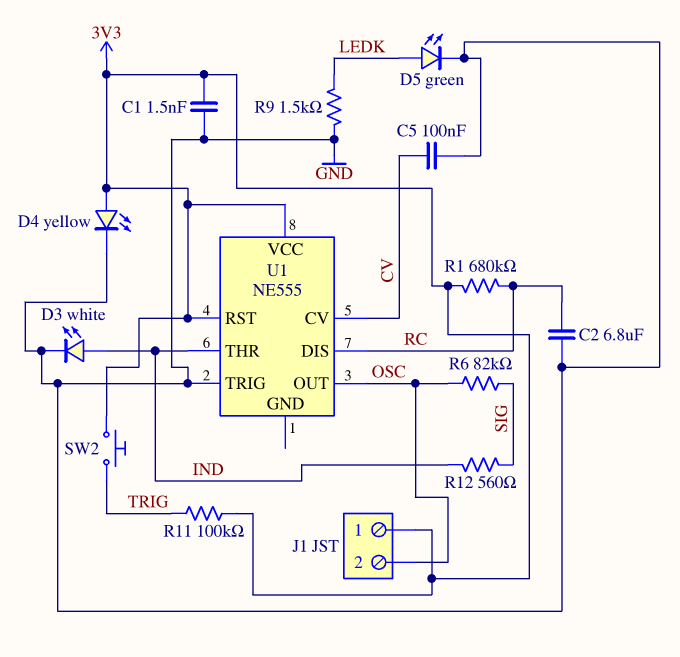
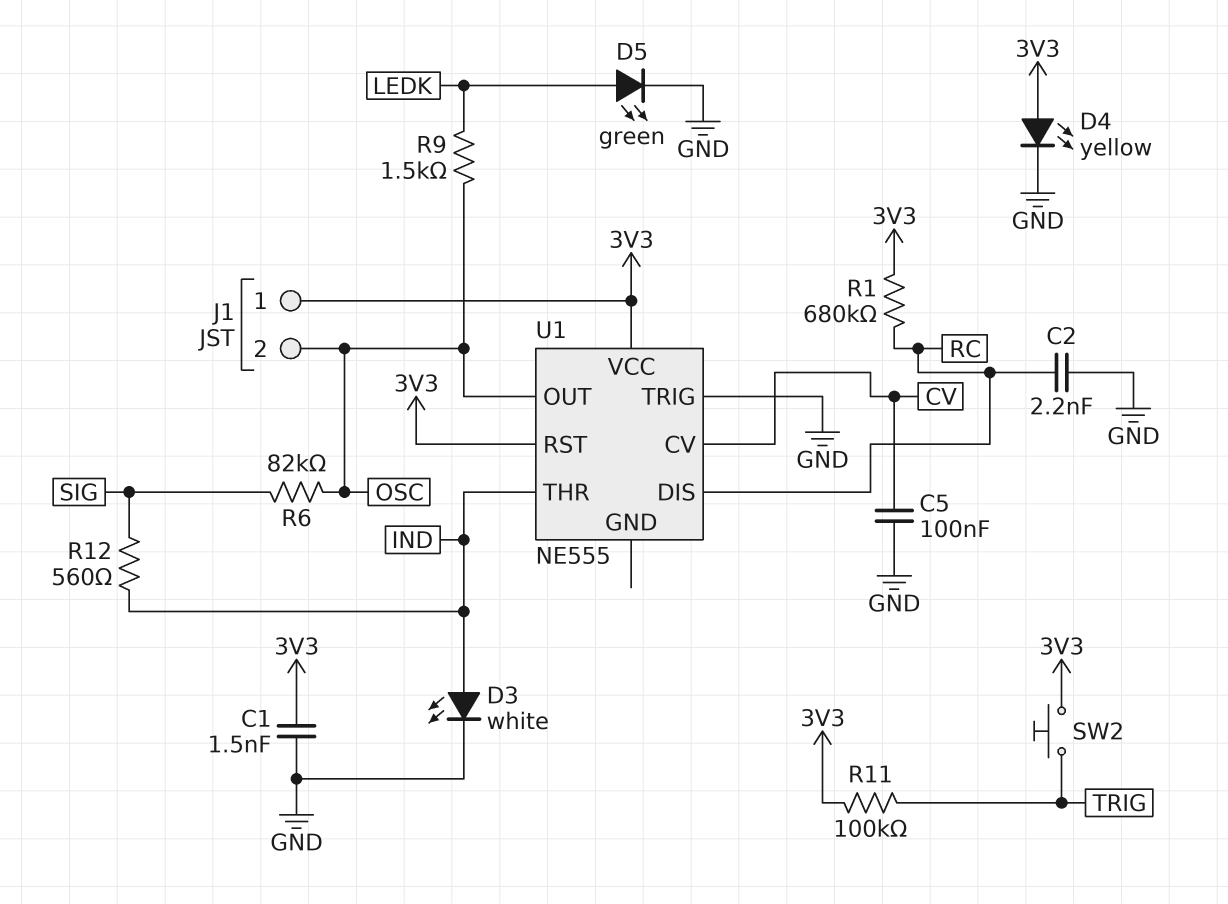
C2: 6.8uF (GND, RC) -> 2.2nF (GND, RC)
R9: 1.5k (GND, LEDK) -> 1.5k (LEDK, OSC)

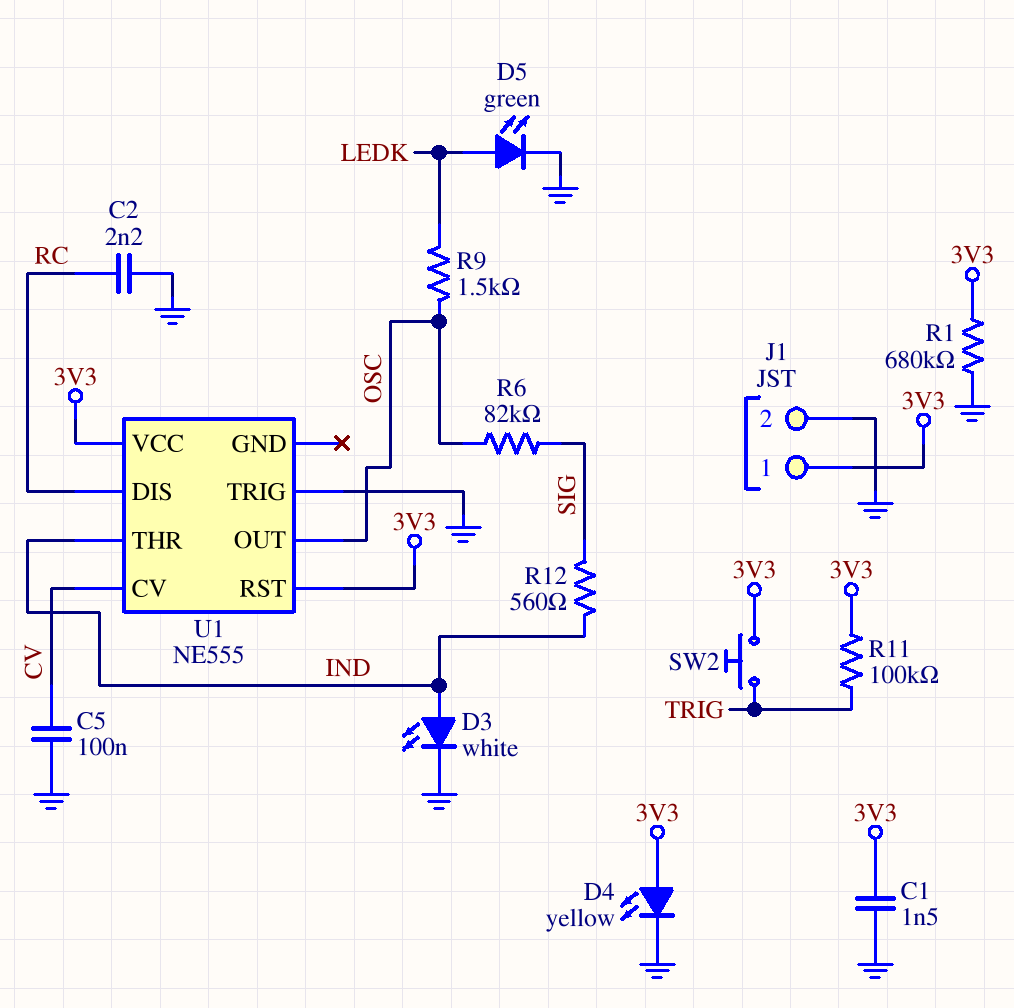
J1 pin 2: OSC -> GND
R1: 680k (3V3, RC) -> 680k (3V3, GND)

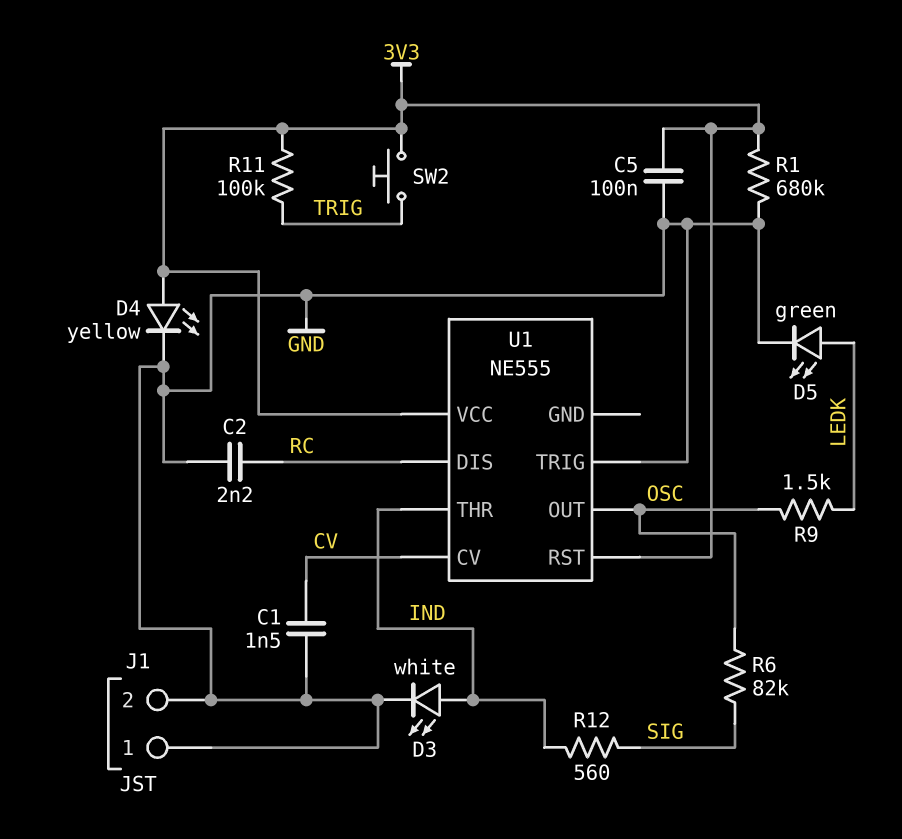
C1: 1.5nF (3V3, GND) -> 1.5nF (CV, GND)
C5: 100nF (CV, GND) -> 100nF (3V3, GND)
J1 pin 1: 3V3 -> GND

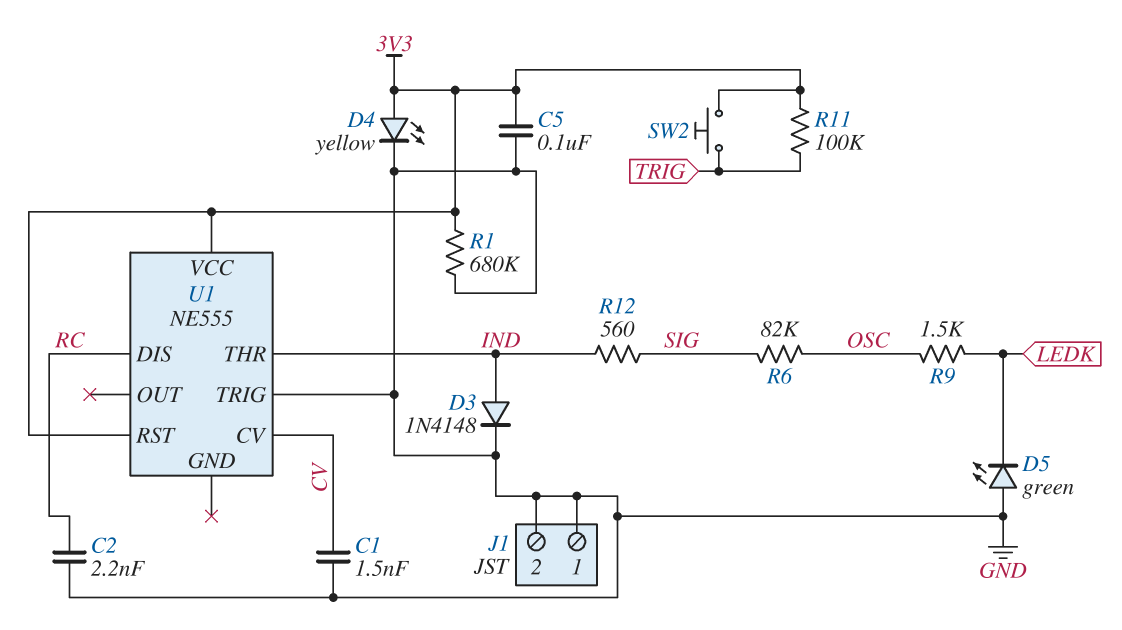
D3: LED white (A IND, K GND) -> diode 1N4148 (A IND, K GND)
D5: LED green (A LEDK, K GND) -> LED green (A GND, K LEDK)
U1 pin OUT: OSC -> none

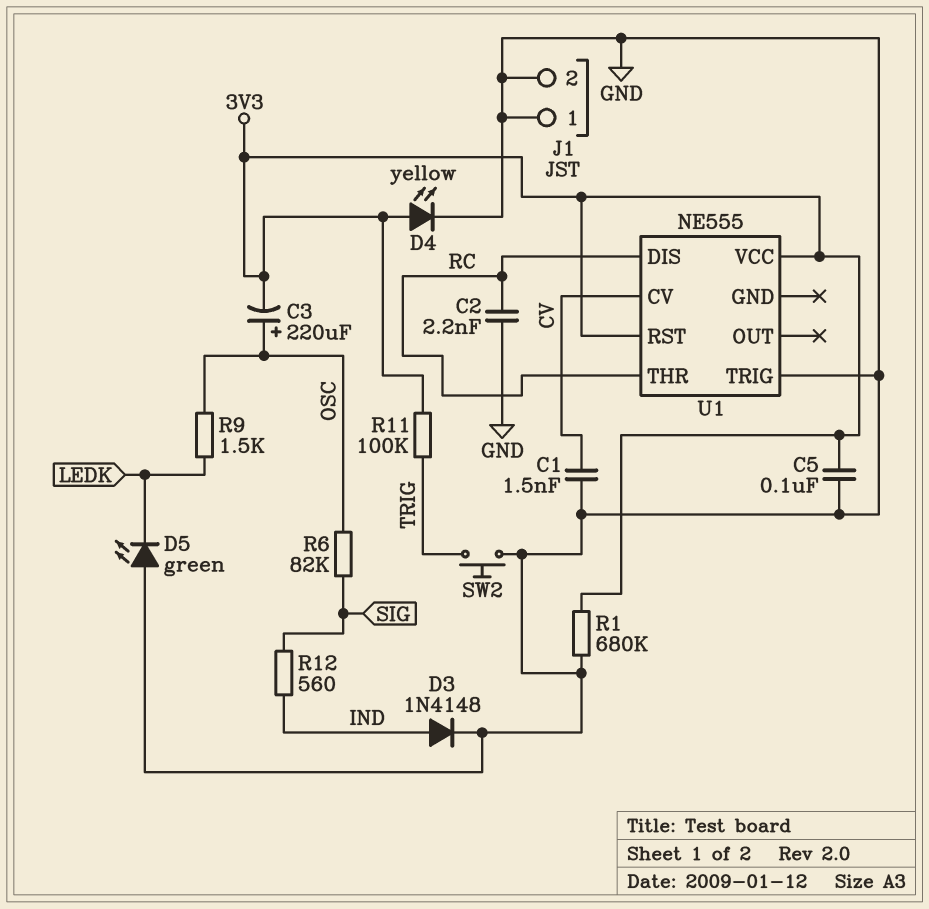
C3: none -> 220uF (plus OSC, minus 3V3)
SW2: button (3V3, TRIG) -> button (GND, TRIG)
U1 pin THR: IND -> RC

